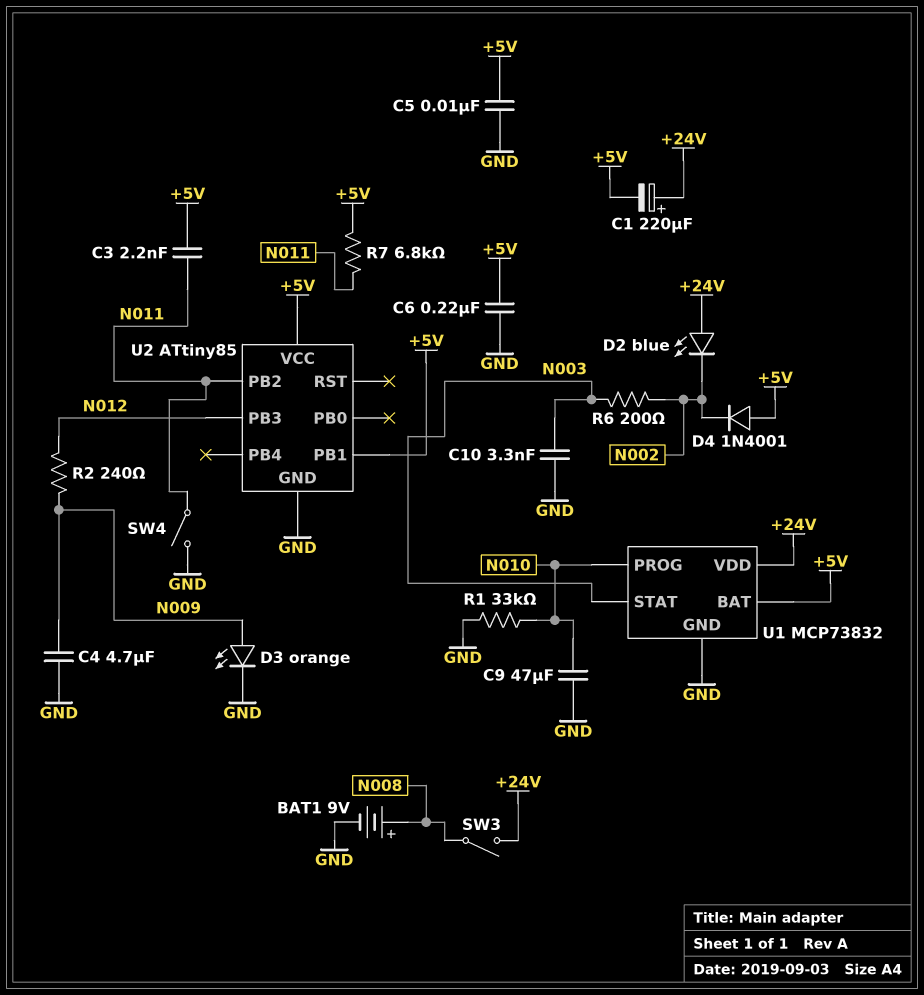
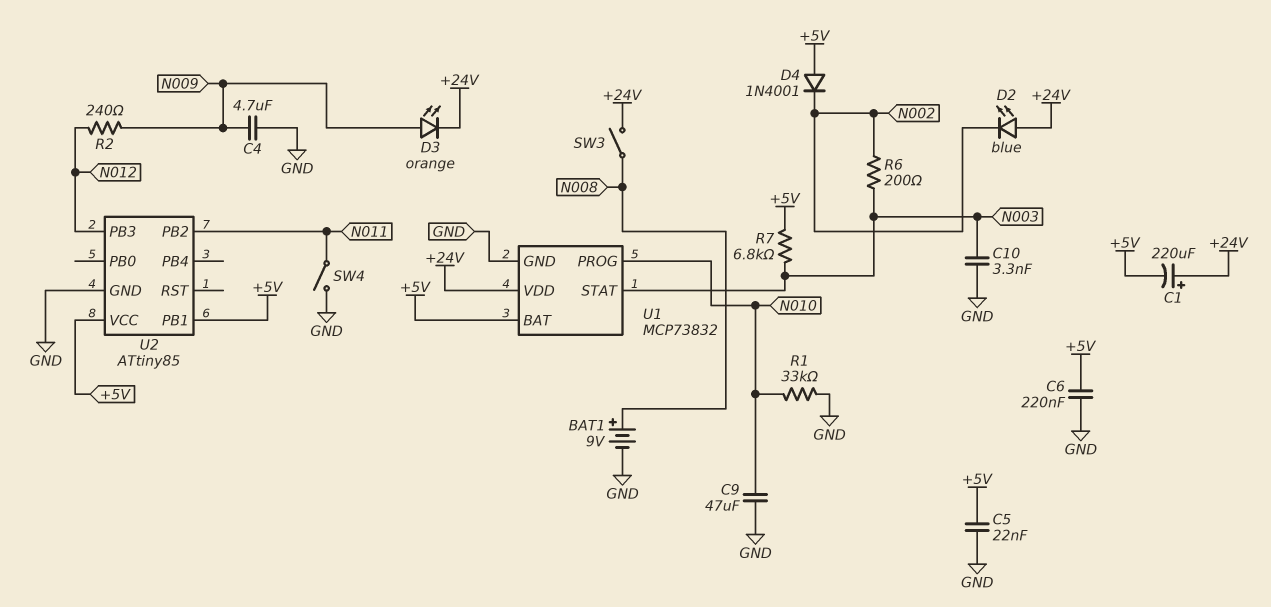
C3: 2.2nF (+5V, N011) -> none
C5: 10nF (+5V, GND) -> 22nF (+5V, GND)
D3: LED orange (A N009, K GND) -> LED orange (A N009, K +24V)
R7: 6.8k (+5V, N011) -> 6.8k (+5V, N003)

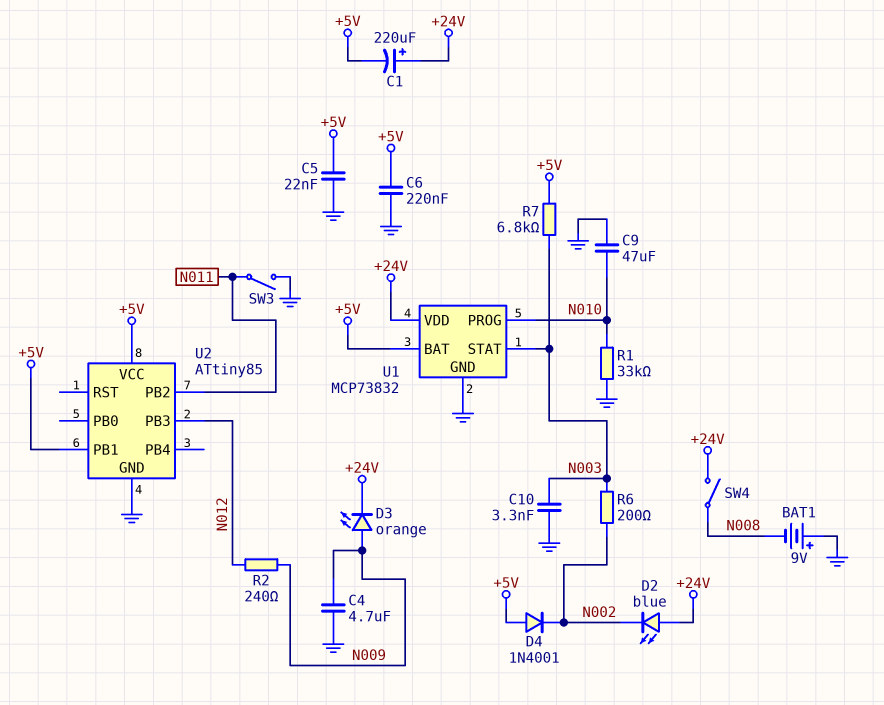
BAT1: 9V (plus N008, minus GND) -> 9V (plus GND, minus N008)
SW3: switch (+24V, N008) -> switch (GND, N011)
SW4: switch (GND, N011) -> switch (+24V, N008)

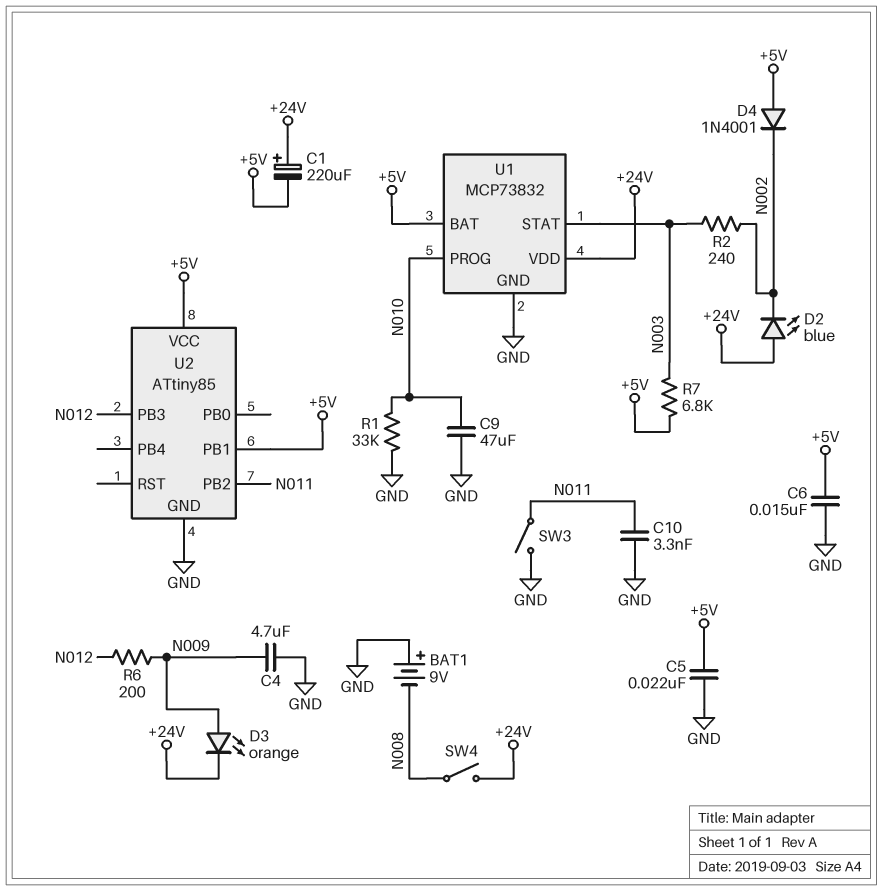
C6: 220nF (+5V, GND) -> 15nF (+5V, GND)
C10: 3.3nF (GND, N003) -> 3.3nF (GND, N011)
R2: 240 (N009, N012) -> 240 (N002, N003)
R6: 200 (N002, N003) -> 200 (N009, N012)

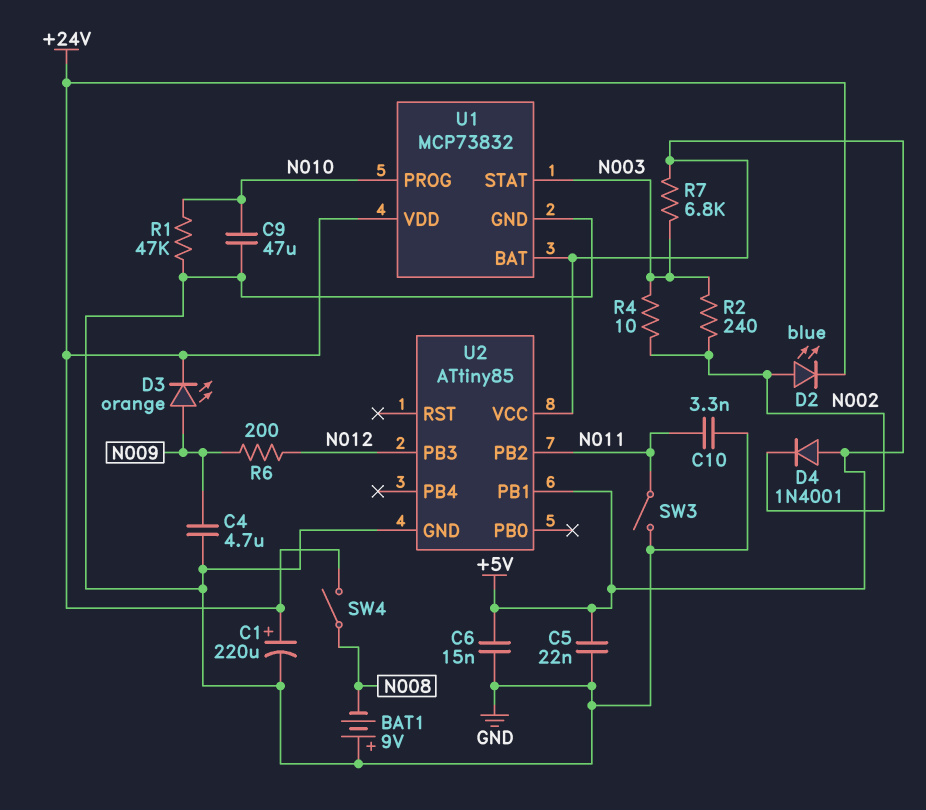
C1: 220uF (plus +24V, minus +5V) -> 220uF (plus +24V, minus GND)
D2: LED blue (A +24V, K N002) -> LED blue (A N002, K +24V)
R1: 33k (GND, N010) -> 47k (GND, N010)
R4: none -> 10 (N002, N003)

